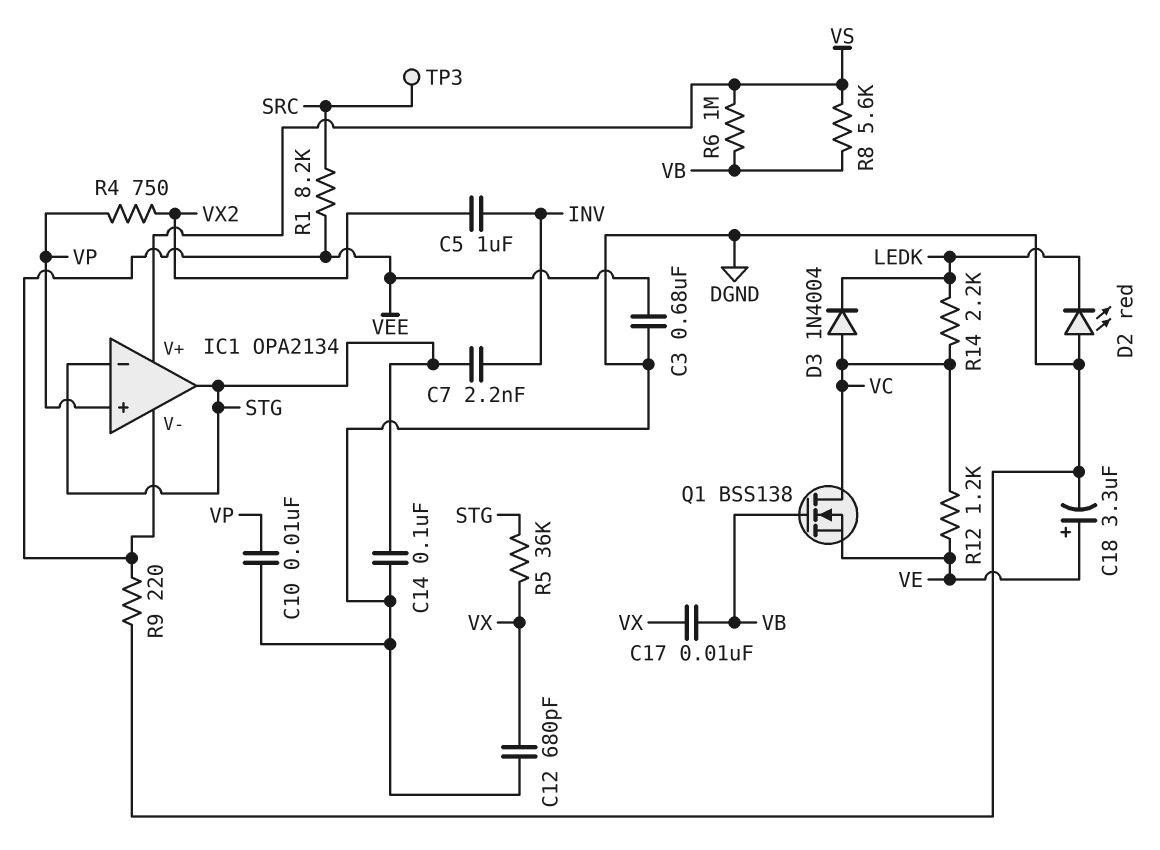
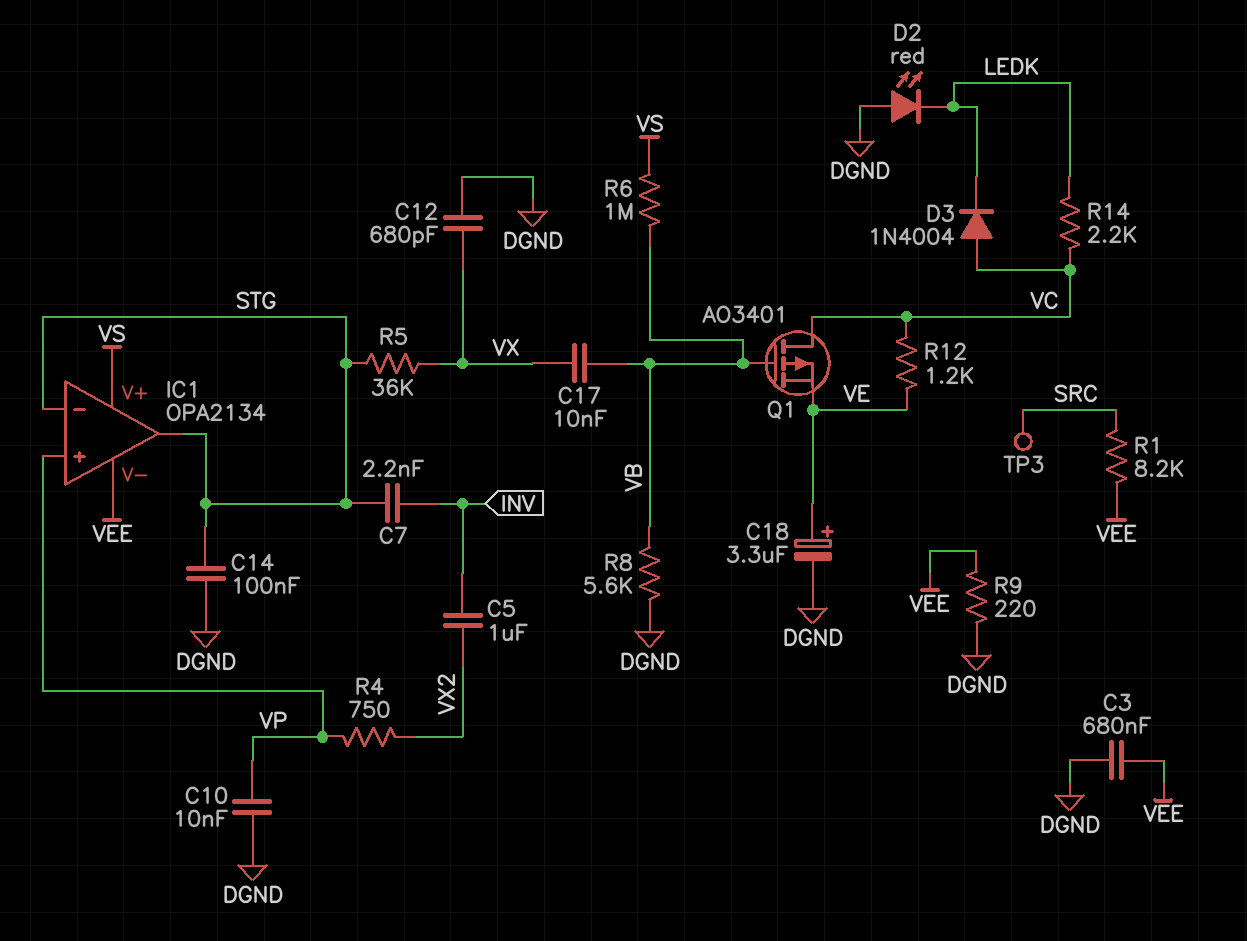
Q1: NMOS BSS138 (G VB, D VC, S VE) -> PMOS AO3401 (G VB, D VC, S VE)
R8: 5.6k (VB, VS) -> 5.6k (DGND, VB)

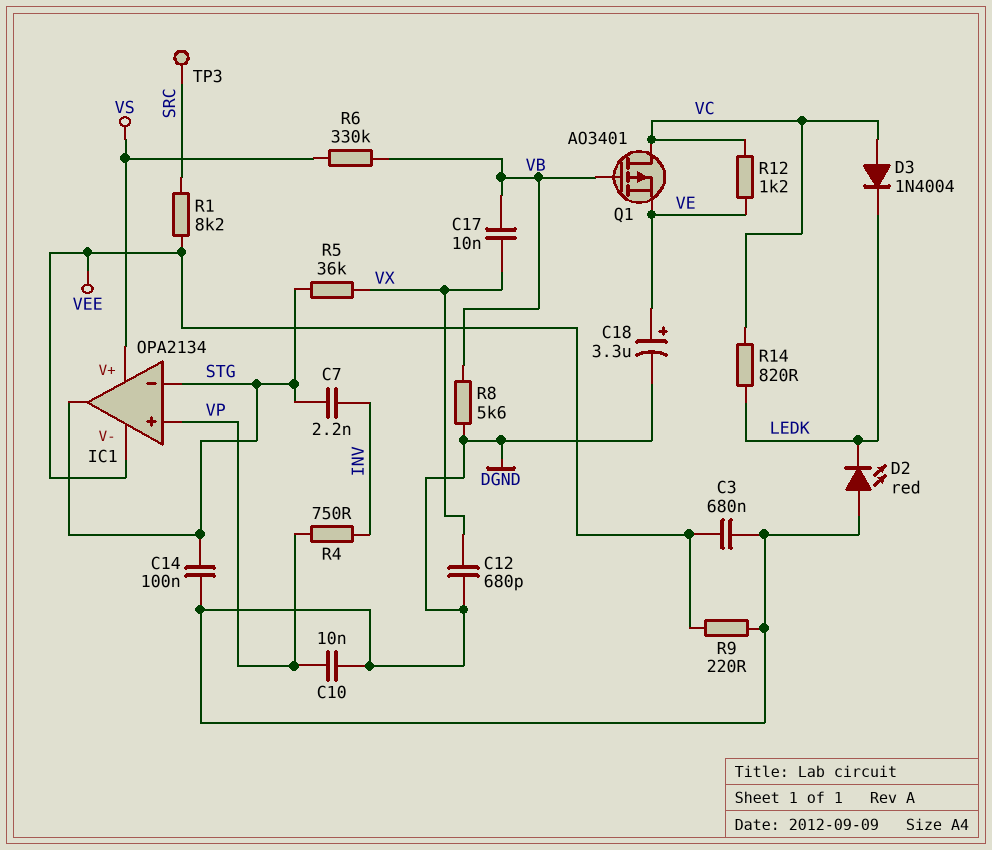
C5: 1uF (INV, VX2) -> none
R4: 750 (VP, VX2) -> 750 (INV, VP)
R6: 1M (VB, VS) -> 330k (VB, VS)
R14: 2.2k (LEDK, VC) -> 820 (LEDK, VC)

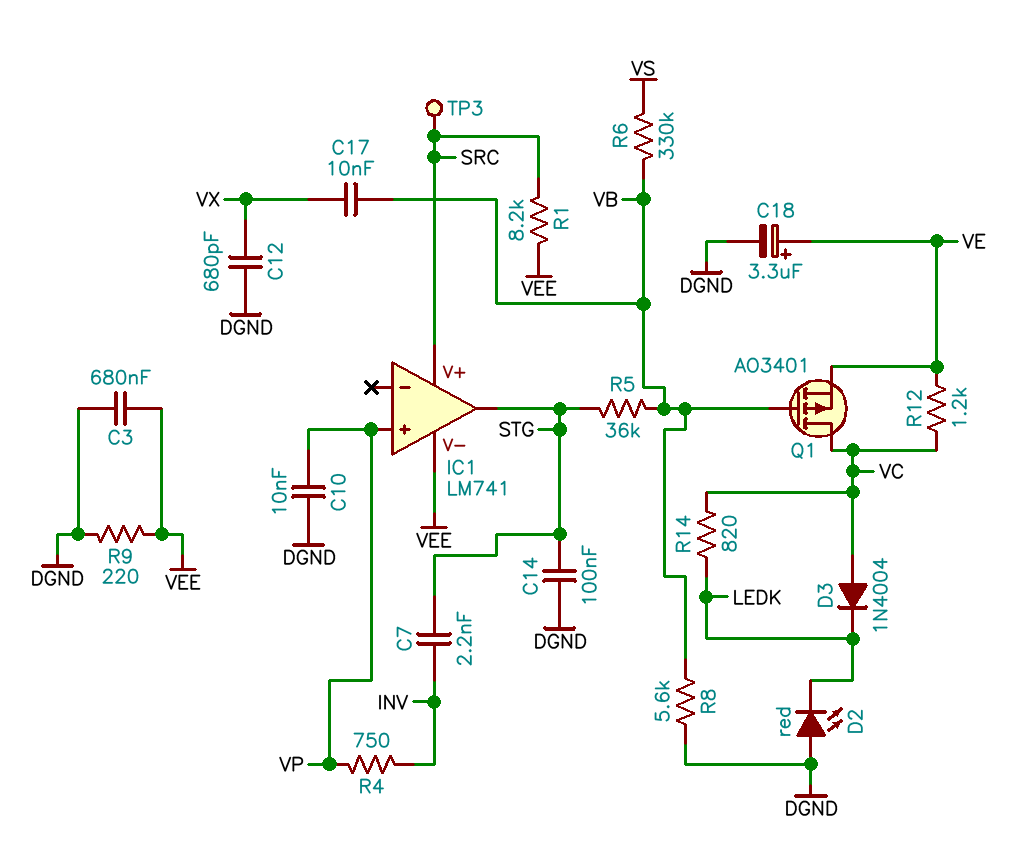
IC1: OPA2134 -> LM741
IC1 pin V+: VS -> SRC
IC1 pin in-: STG -> none
R5: 36k (STG, VX) -> 36k (STG, VB)

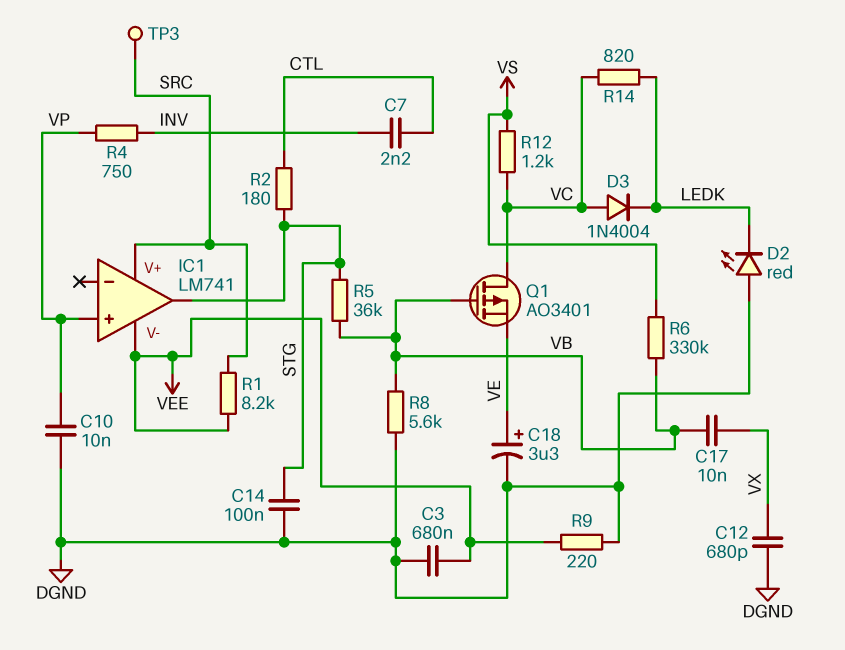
C7: 2.2nF (INV, STG) -> 2.2nF (CTL, INV)
R2: none -> 180 (CTL, STG)
R12: 1.2k (VC, VE) -> 1.2k (VC, VS)

